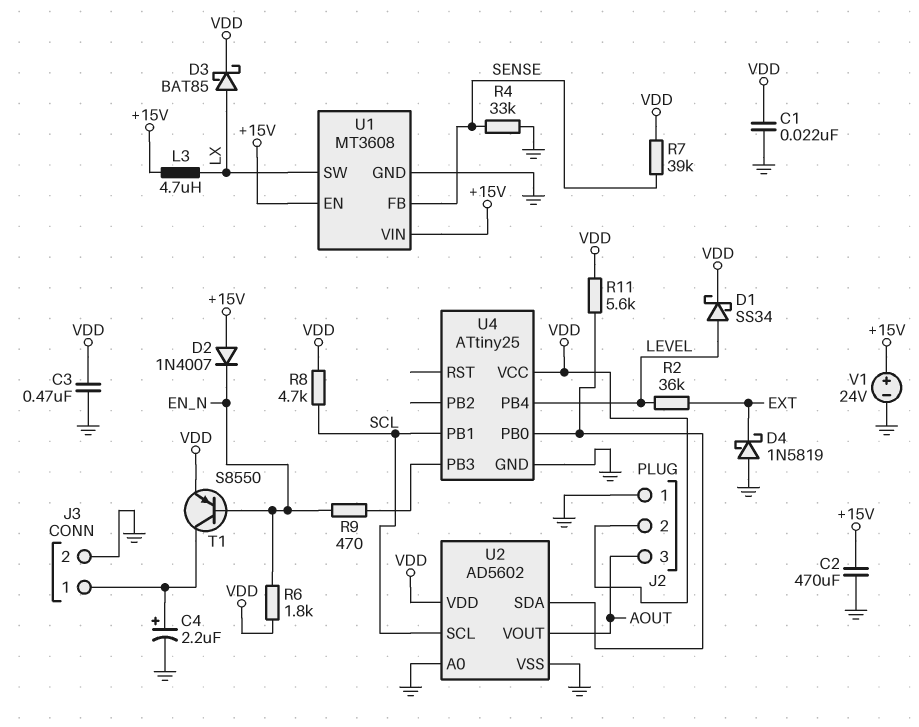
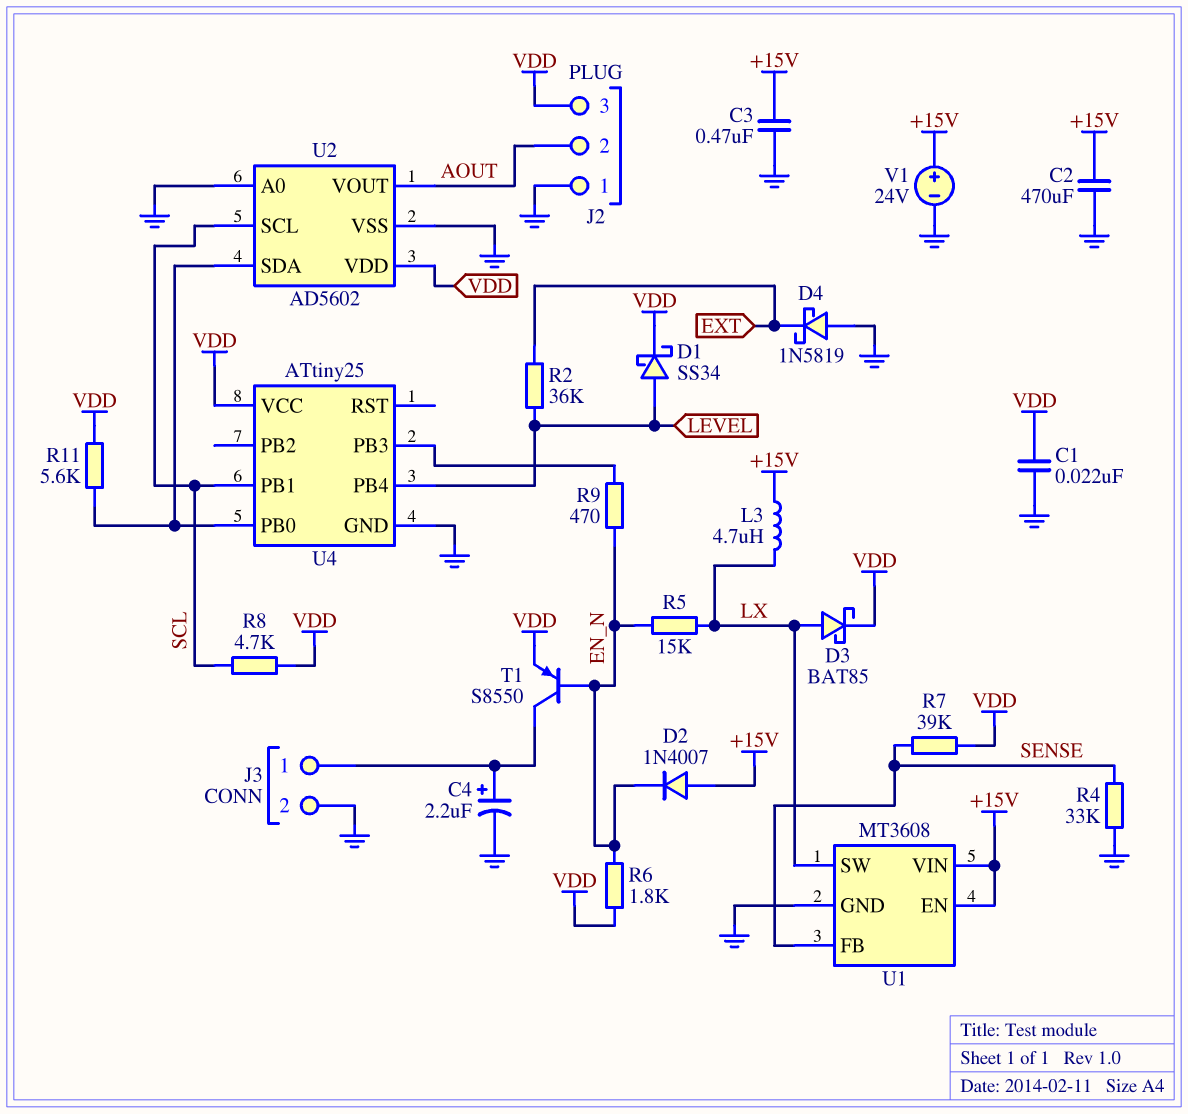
C3: 470nF (GND, VDD) -> 470nF (+15V, GND)
J2 pin 2: VDD -> AOUT
J2 pin 3: AOUT -> VDD
R5: none -> 15k (EN_N, LX)

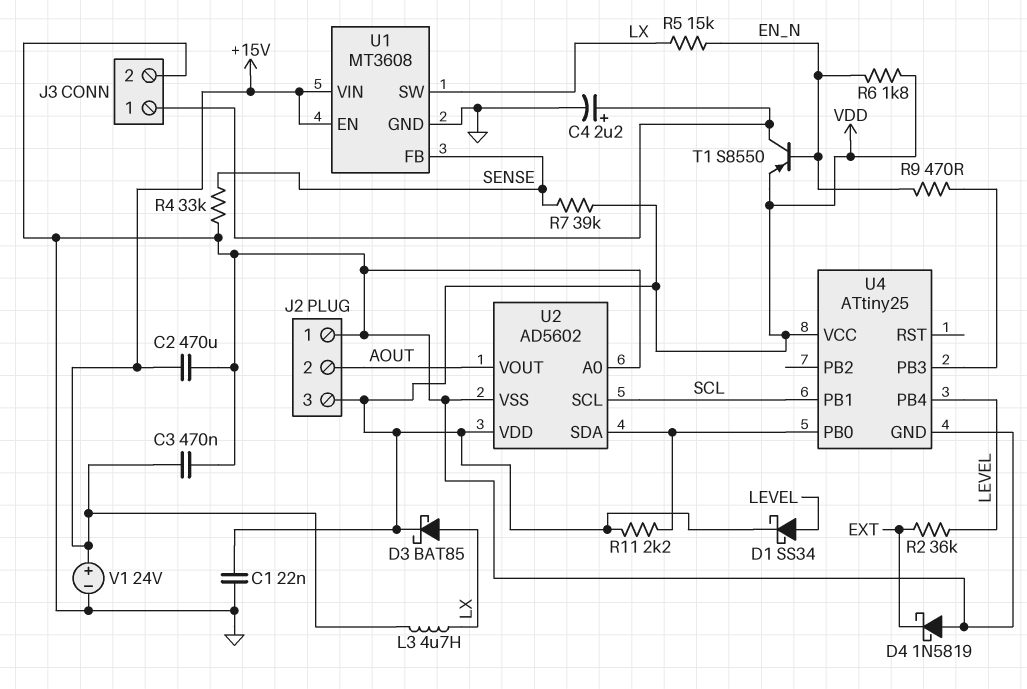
D2: diode 1N4007 (A +15V, K EN_N) -> none
R8: 4.7k (SCL, VDD) -> none
R11: 5.6k (U2/SDA, VDD) -> 2.2k (U2/SDA, VDD)

